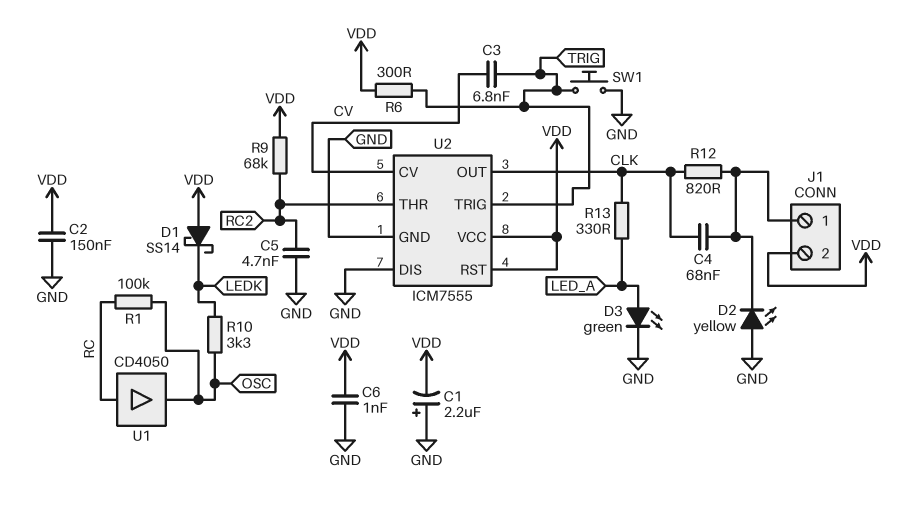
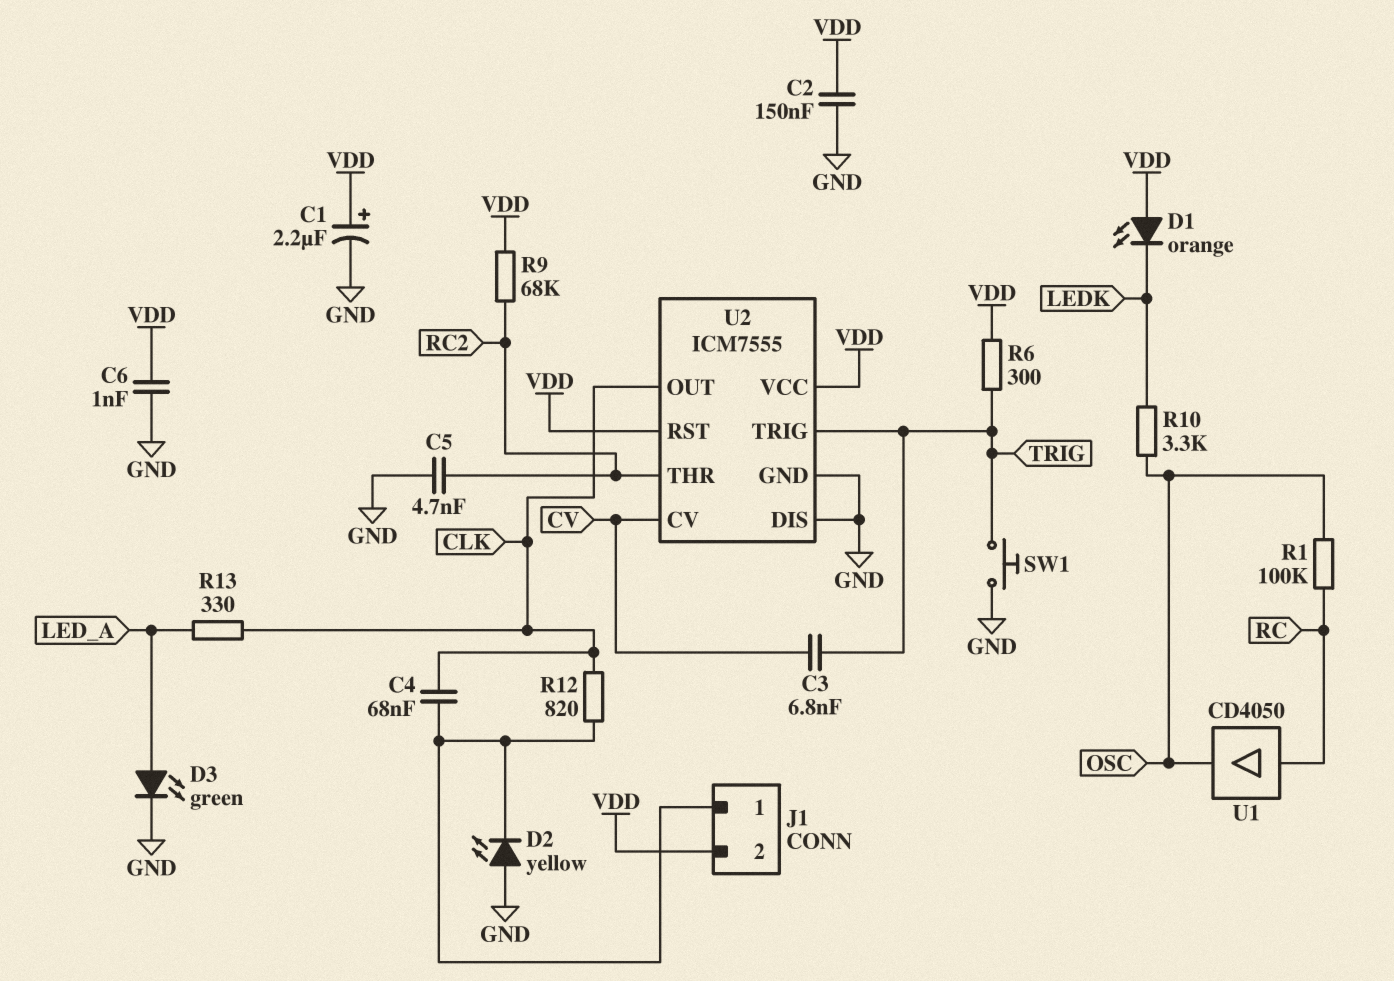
C1: 2.2uF (plus GND, minus VDD) -> 2.2uF (plus VDD, minus GND)
D1: schottky SS14 (A VDD, K LEDK) -> LED orange (A VDD, K LEDK)

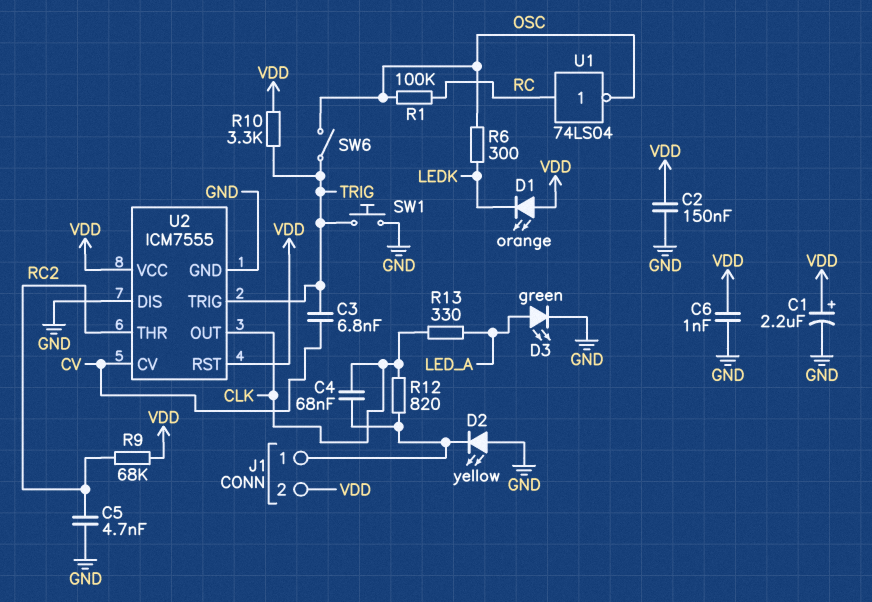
R6: 300 (TRIG, VDD) -> 300 (LEDK, OSC)
R10: 3.3k (LEDK, OSC) -> 3.3k (TRIG, VDD)
SW6: none -> switch (OSC, TRIG)
U1: buffer CD4050 (in RC, out OSC) -> NOT 74LS04 (in RC, out OSC)

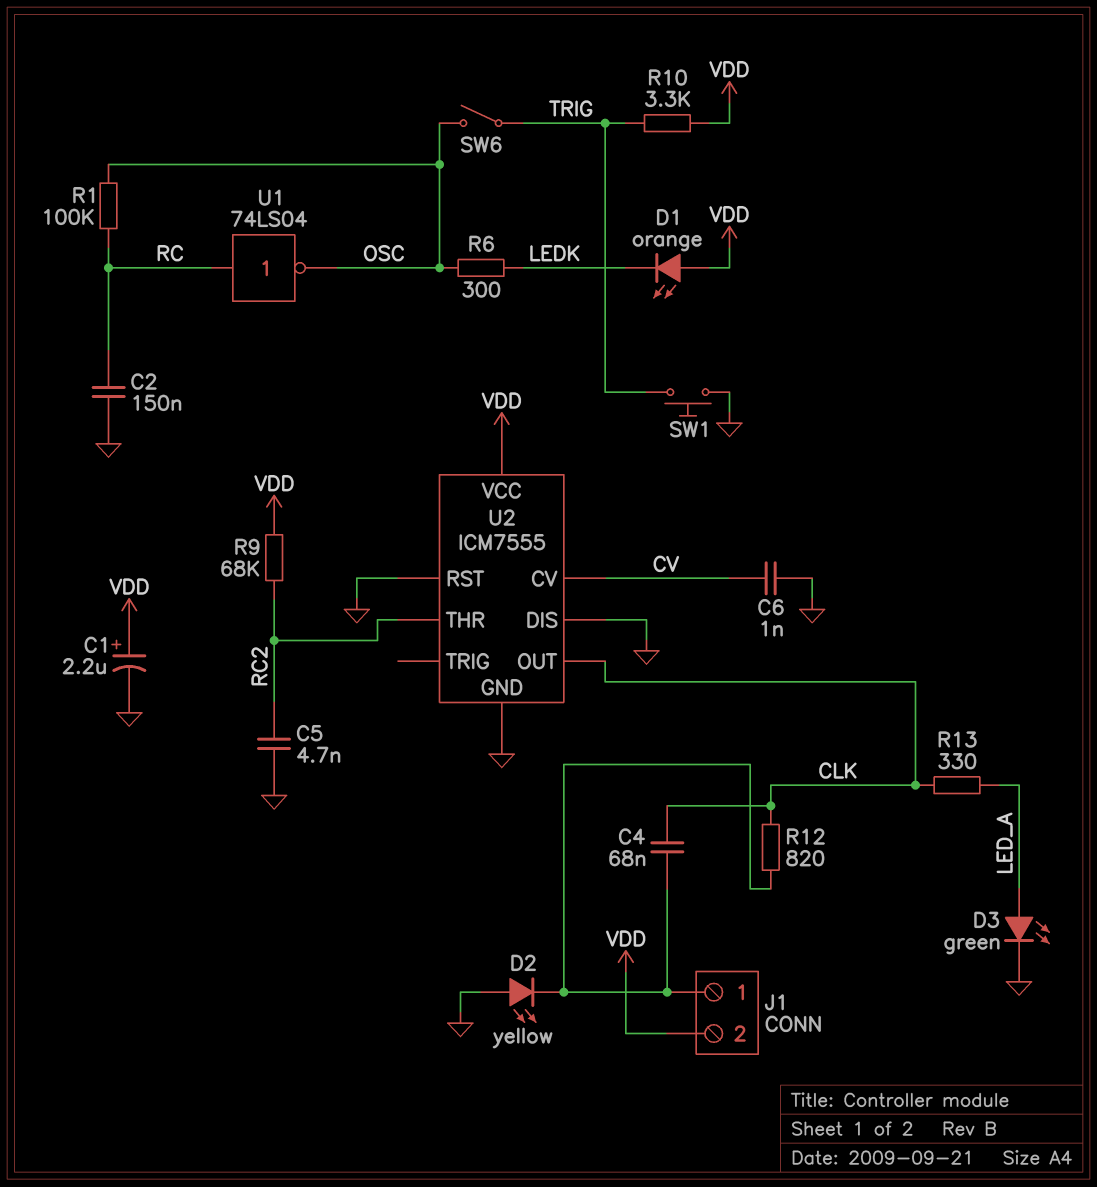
C2: 150nF (GND, VDD) -> 150nF (GND, RC)
C3: 6.8nF (CV, TRIG) -> none
C6: 1nF (GND, VDD) -> 1nF (CV, GND)
U2 pin RST: VDD -> GND
U2 pin TRIG: TRIG -> none

